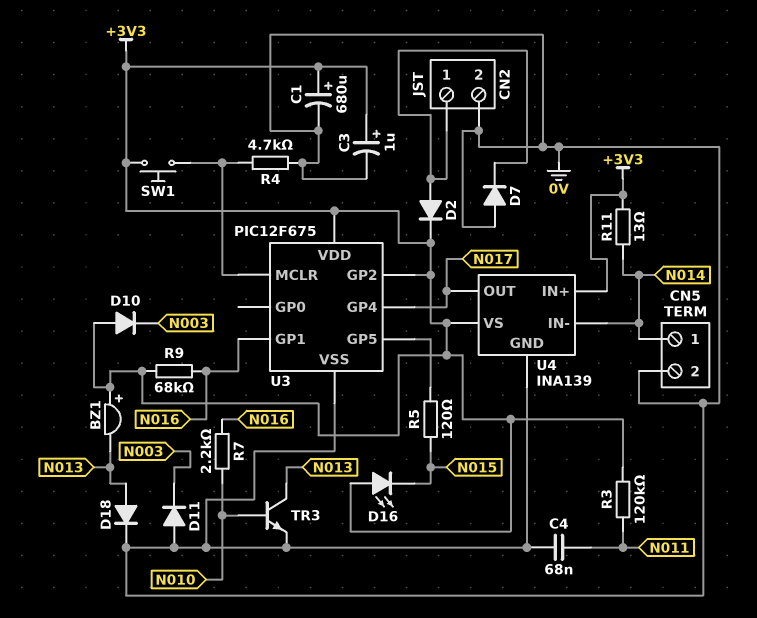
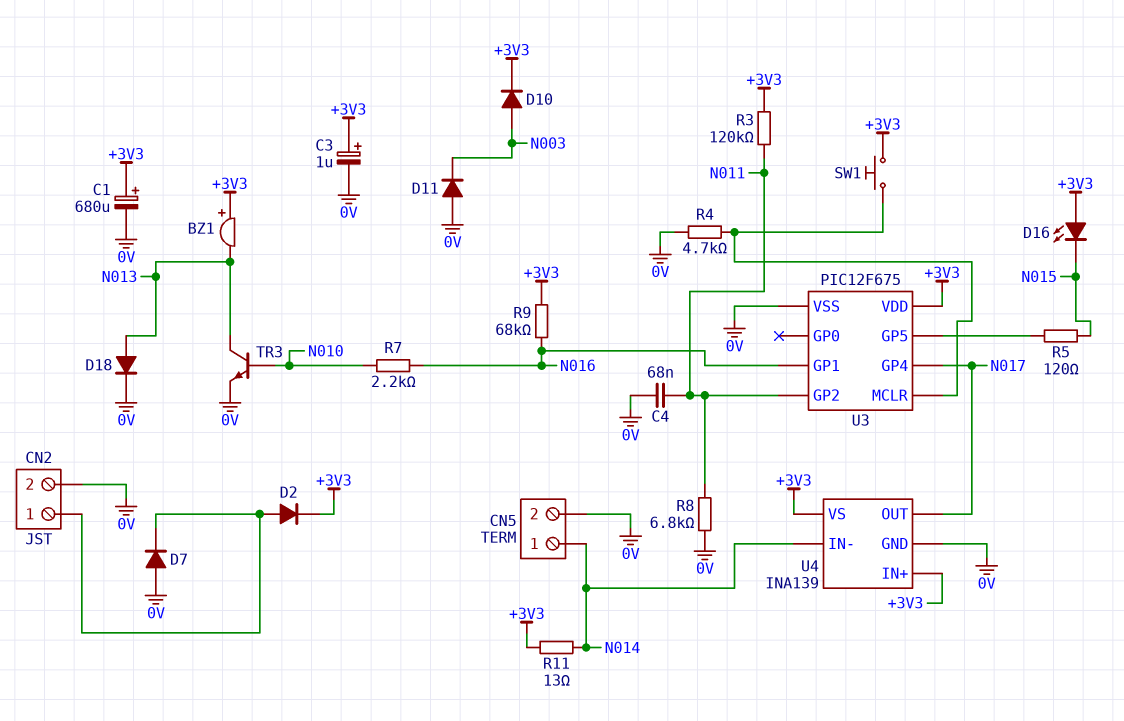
D10: diode (A +3V3, K N003) -> diode (A N003, K +3V3)
R8: none -> 6.8k (0V, N011)
U3 pin GP2: +3V3 -> N011

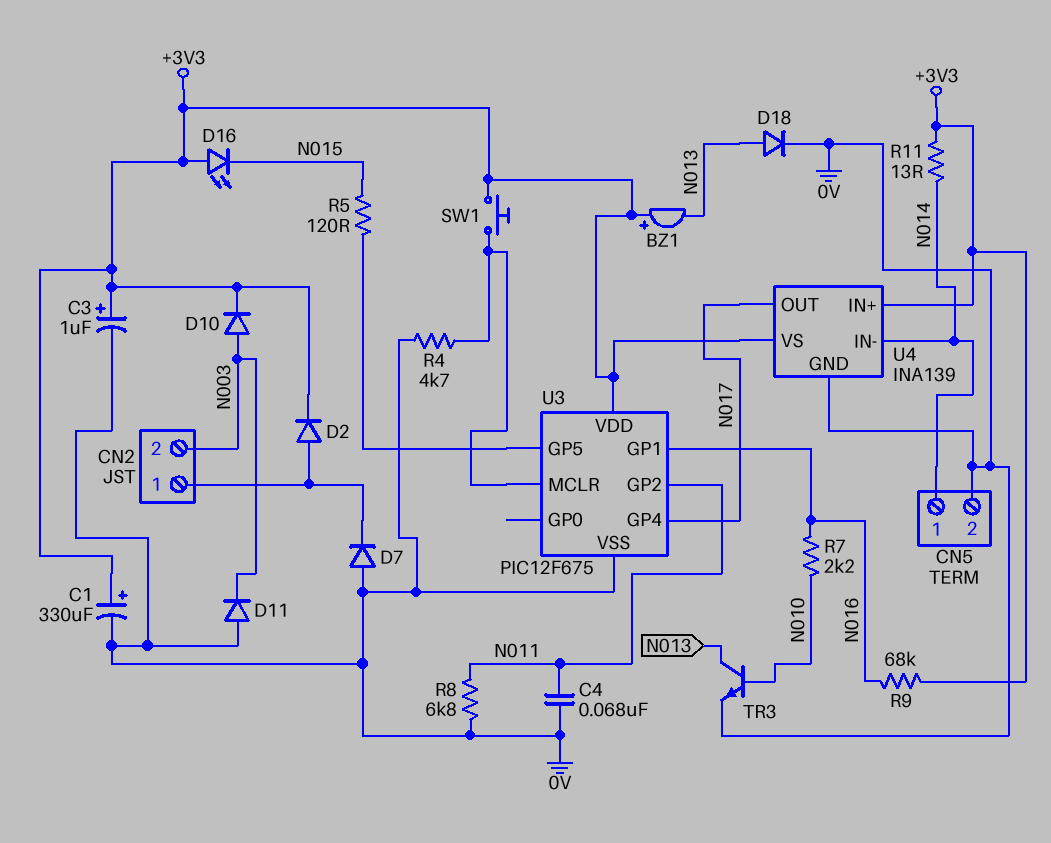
C1: 680uF (plus +3V3, minus 0V) -> 330uF (plus +3V3, minus 0V)
CN2 pin 2: 0V -> N003
R3: 120k (+3V3, N011) -> none

